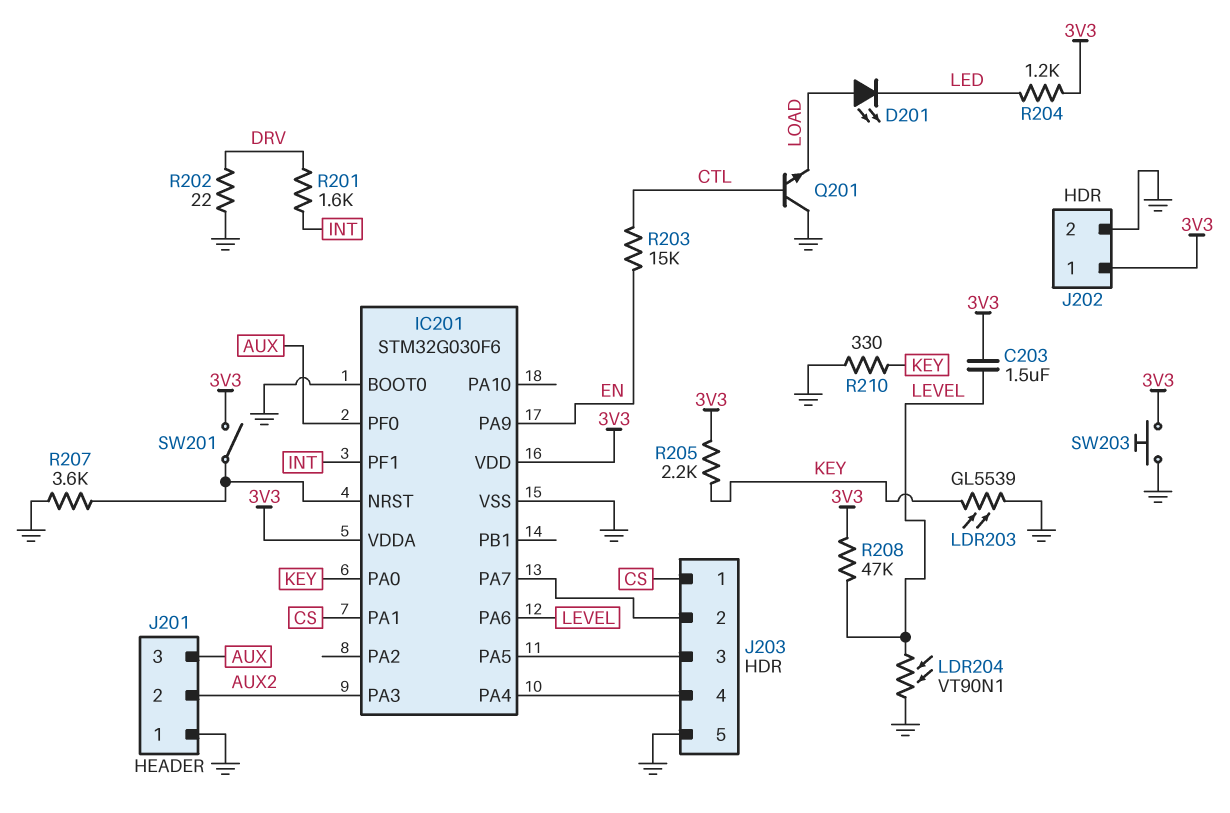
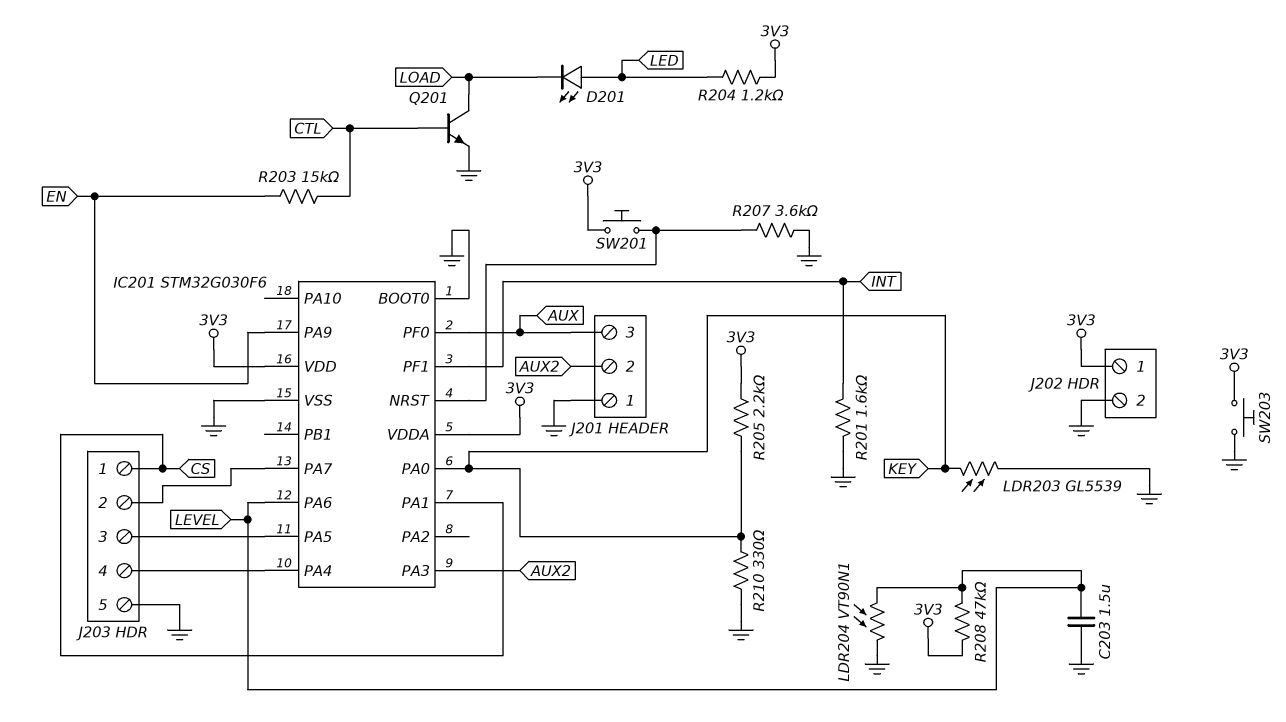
C203: 1.5uF (3V3, LEVEL) -> 1.5uF (GND, LEVEL)
D201: LED (A LOAD, K LED) -> LED (A LED, K LOAD)
Q201: NPN (B CTL, C GND, E LOAD) -> NPN (B CTL, C LOAD, E GND)
R201: 1.6k (DRV, INT) -> 1.6k (GND, INT)
R202: 22 (DRV, GND) -> none
SW201: switch (3V3, IC201/NRST) -> button (3V3, IC201/NRST)

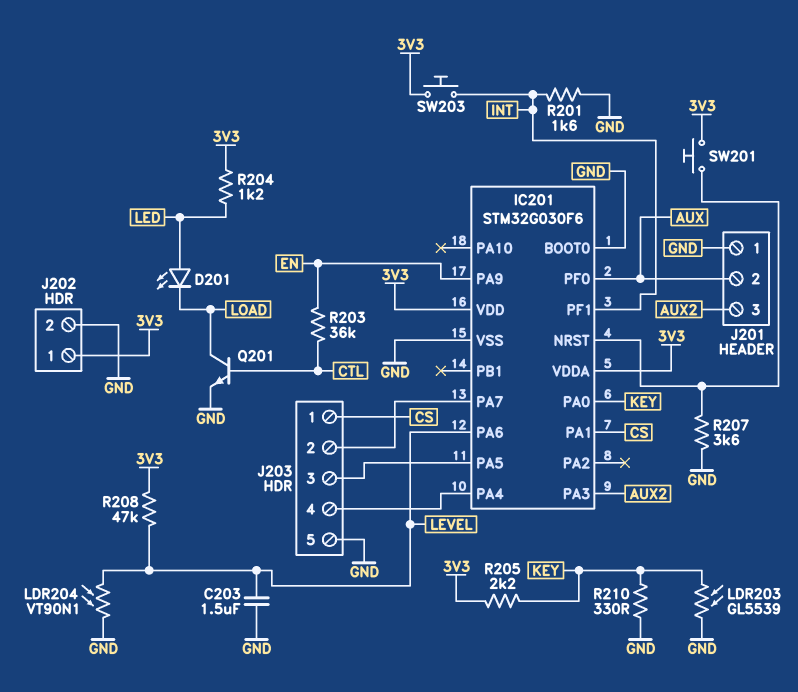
J201 pin 2: AUX2 -> AUX
J201 pin 3: AUX -> AUX2
R203: 15k (CTL, EN) -> 36k (CTL, EN)
SW203: button (3V3, GND) -> button (3V3, INT)

